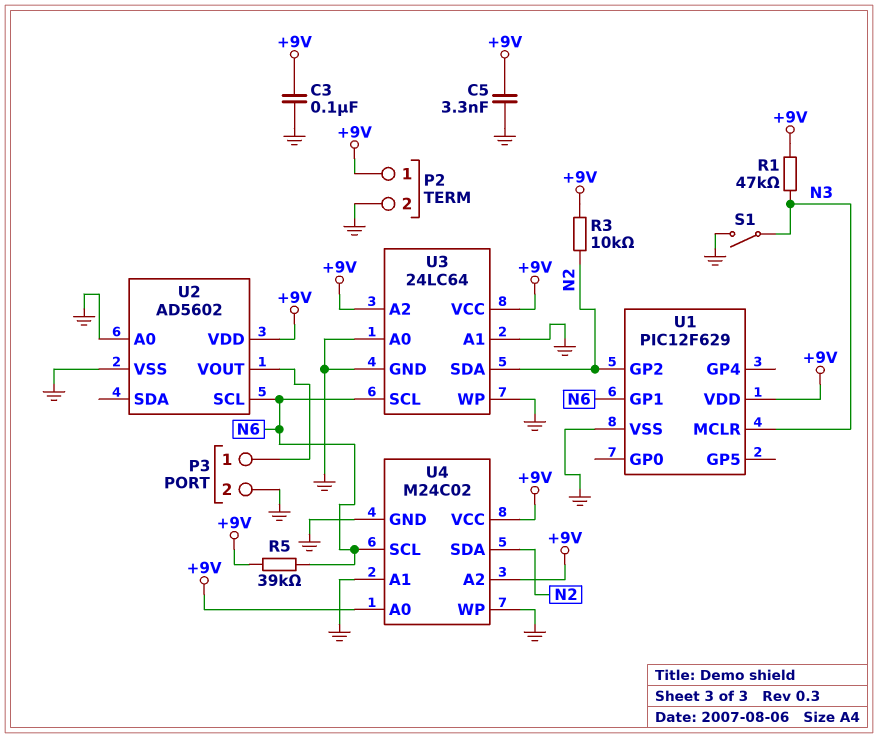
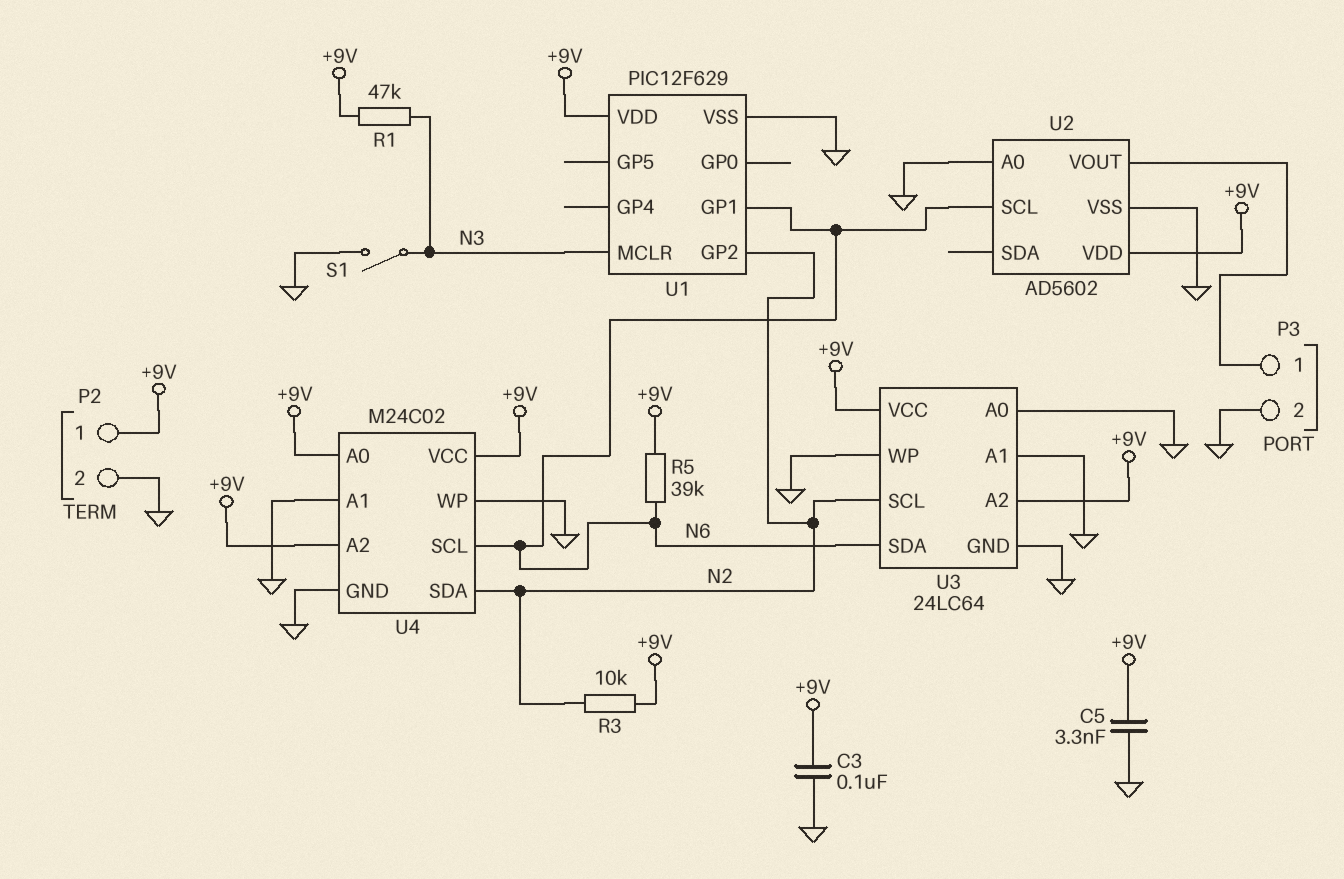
U3 pin SCL: N6 -> N2
U3 pin SDA: N2 -> N6

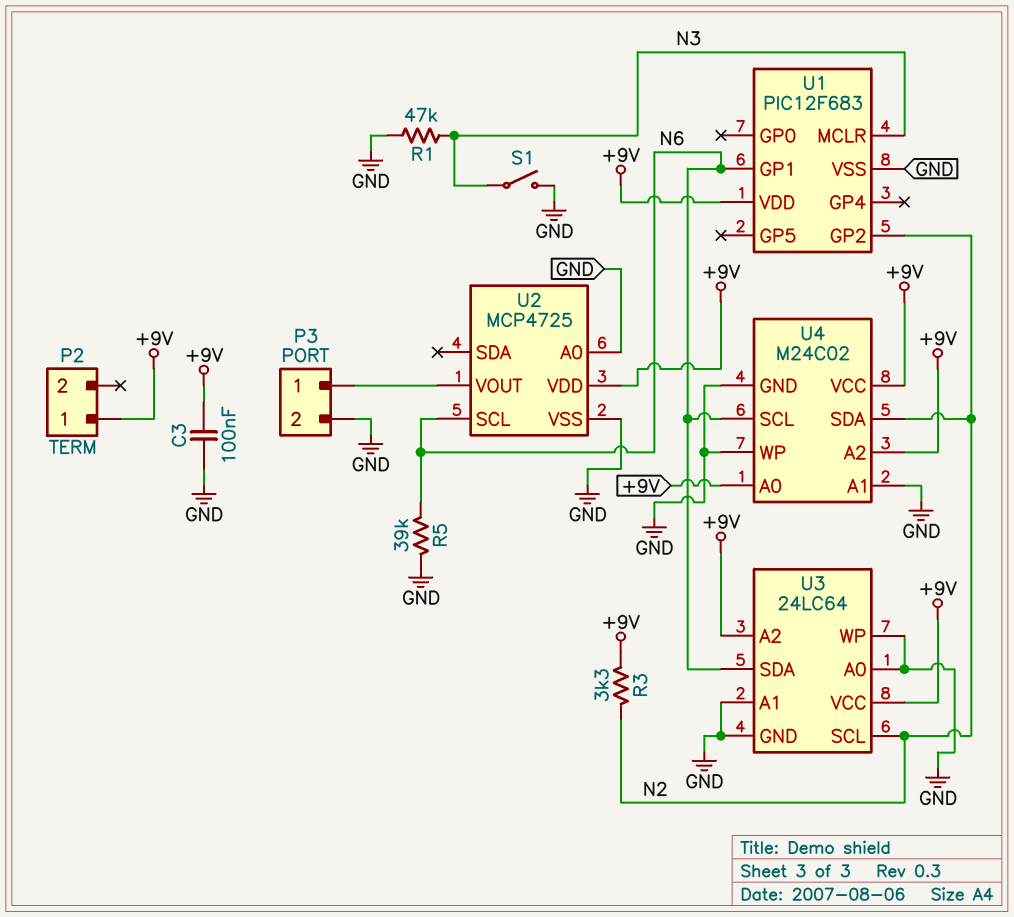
C5: 3.3nF (+9V, GND) -> none
P2 pin 2: GND -> none
R1: 47k (+9V, N3) -> 47k (GND, N3)
R3: 10k (+9V, N2) -> 3.3k (+9V, N2)
R5: 39k (+9V, N6) -> 39k (GND, N6)
U1: PIC12F629 -> PIC12F683
U2: AD5602 -> MCP4725

